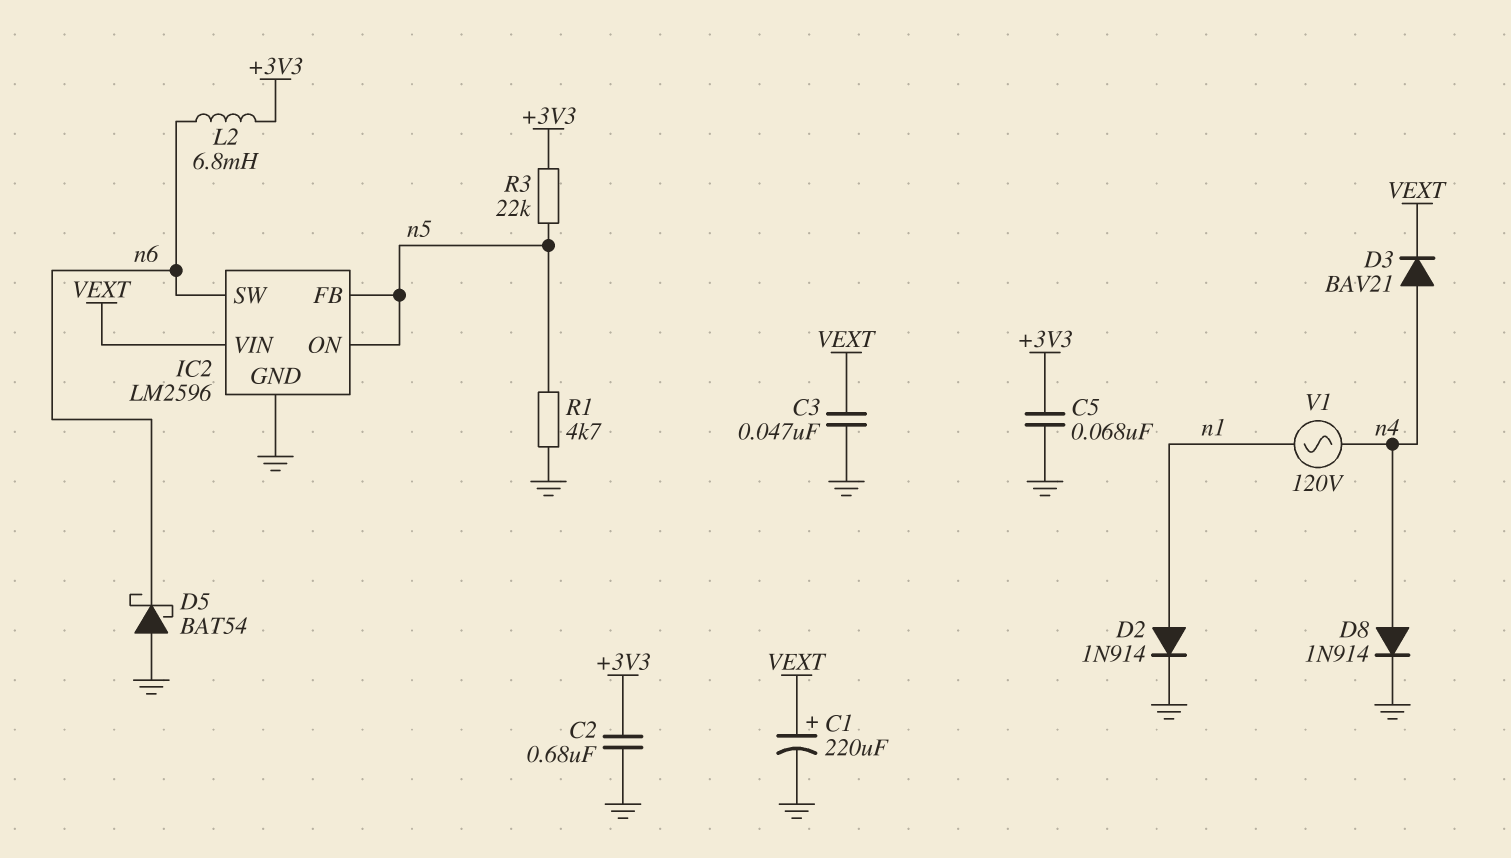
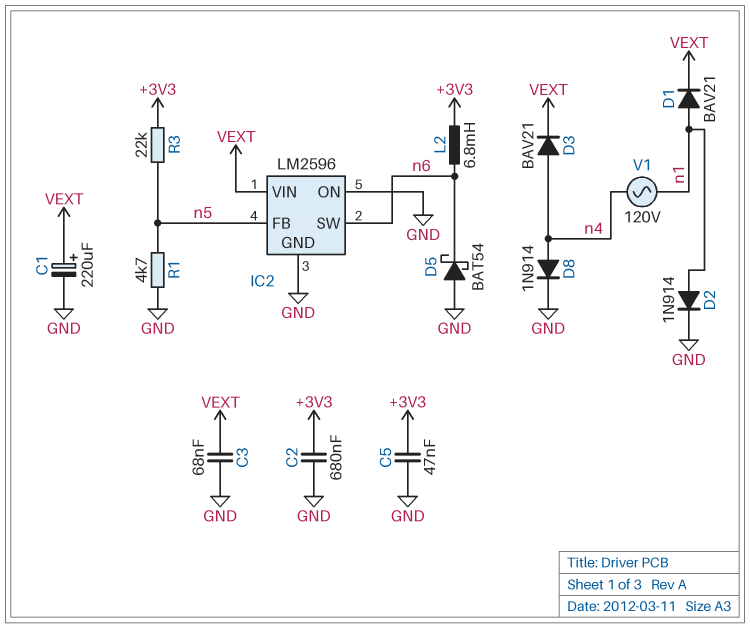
C3: 47nF (GND, VEXT) -> 68nF (GND, VEXT)
C5: 68nF (+3V3, GND) -> 47nF (+3V3, GND)
D1: none -> diode BAV21 (A n1, K VEXT)
IC2 pin ON: n5 -> GND

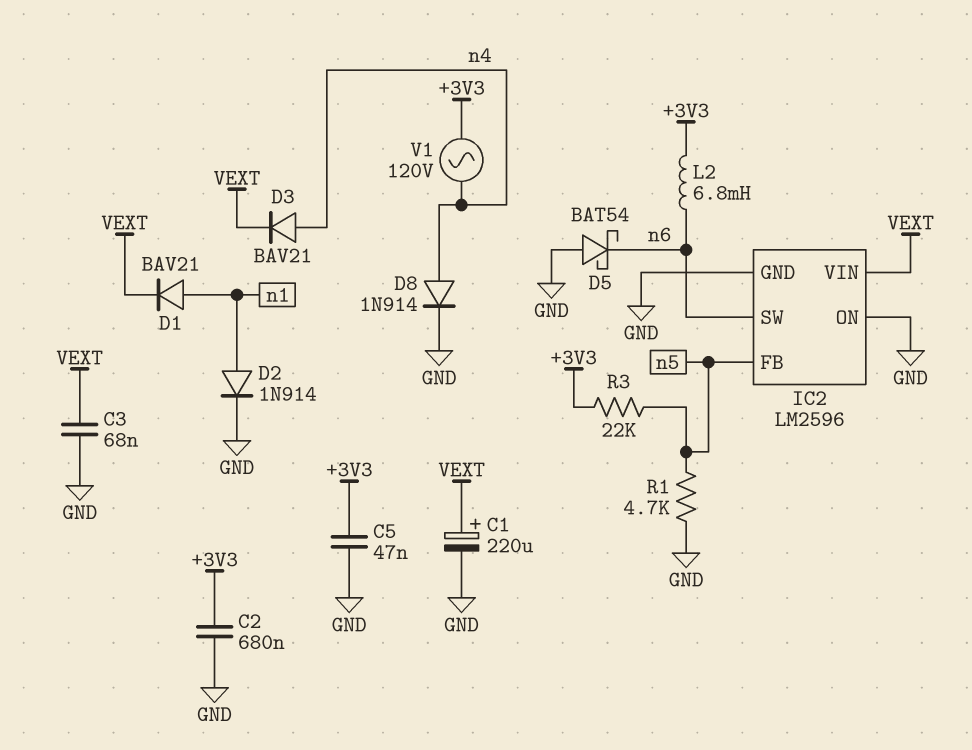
V1: AC 120V (n1, n4) -> AC 120V (+3V3, n4)

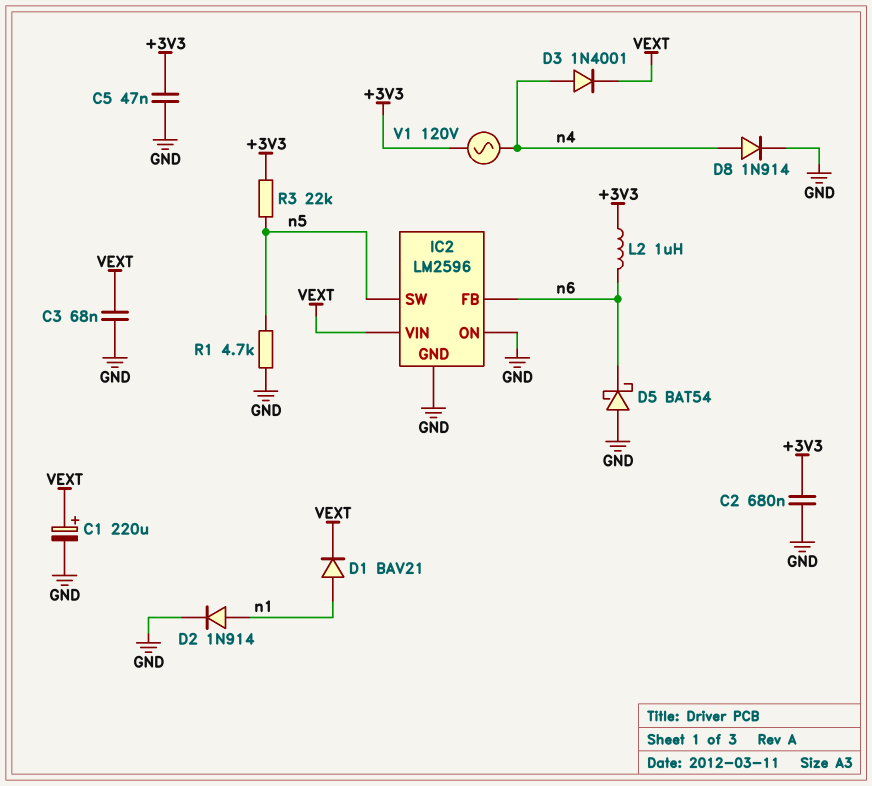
D3: diode BAV21 (A n4, K VEXT) -> diode 1N4001 (A n4, K VEXT)
IC2 pin FB: n5 -> n6
IC2 pin SW: n6 -> n5
L2: 6.8mH (+3V3, n6) -> 1uH (+3V3, n6)

